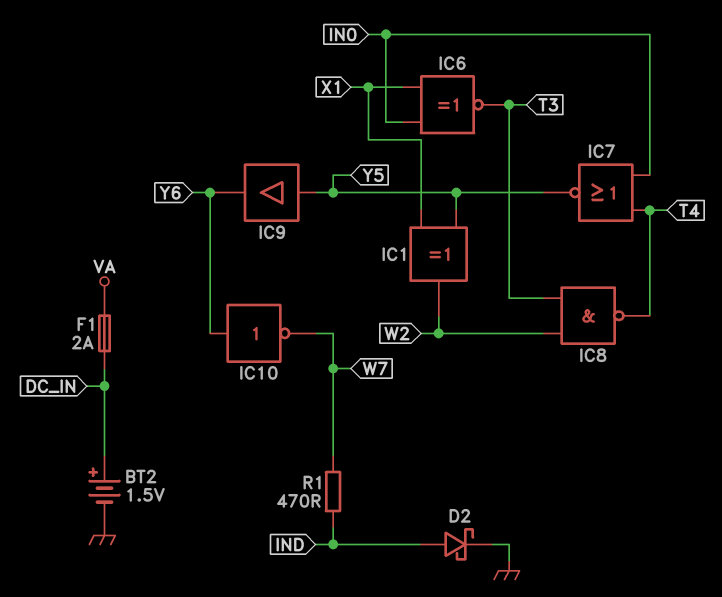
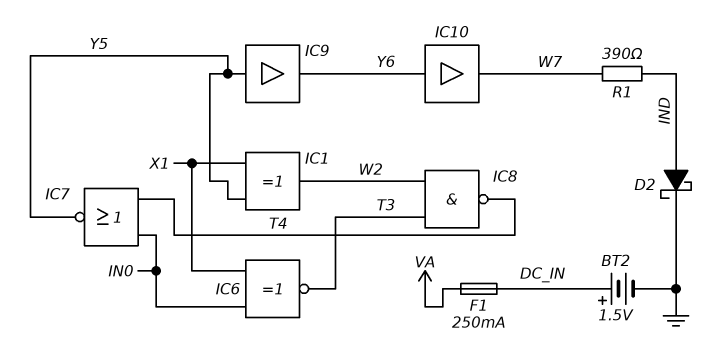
F1: 2A (DC_IN, VA) -> 250mA (DC_IN, VA)
IC10: NOT (in Y6, out W7) -> buffer (in Y6, out W7)
R1: 470 (IND, W7) -> 390 (IND, W7)

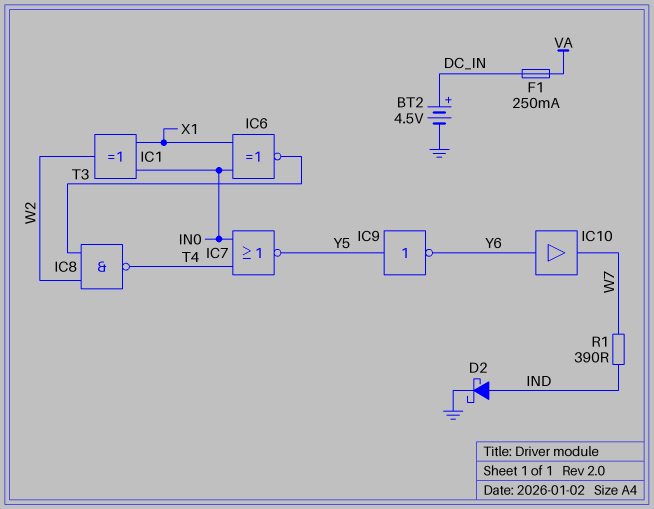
BT2: 1.5V (plus DC_IN, minus GND) -> 4.5V (plus DC_IN, minus GND)
IC1: XOR (in X1, in Y5, out W2) -> XOR (in IN0, in X1, out W2)
IC9: buffer (in Y5, out Y6) -> NOT (in Y5, out Y6)

